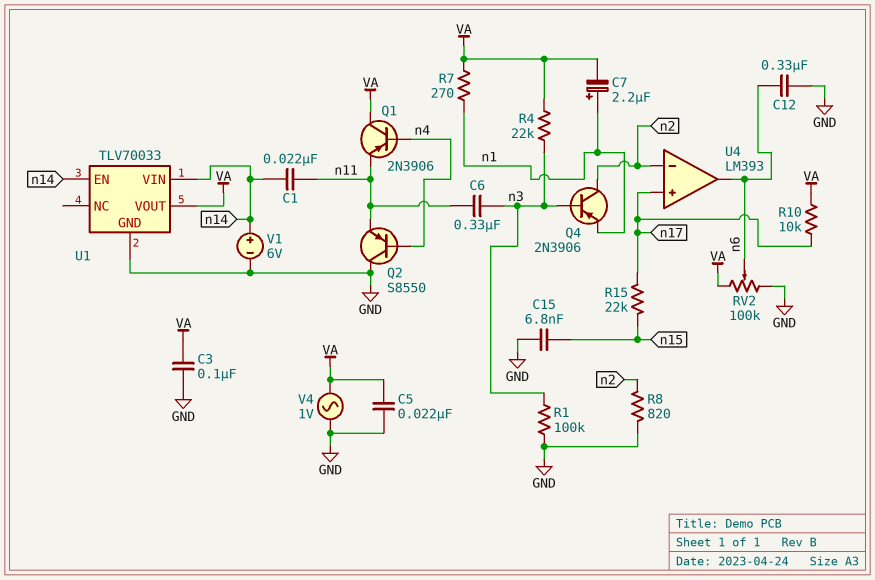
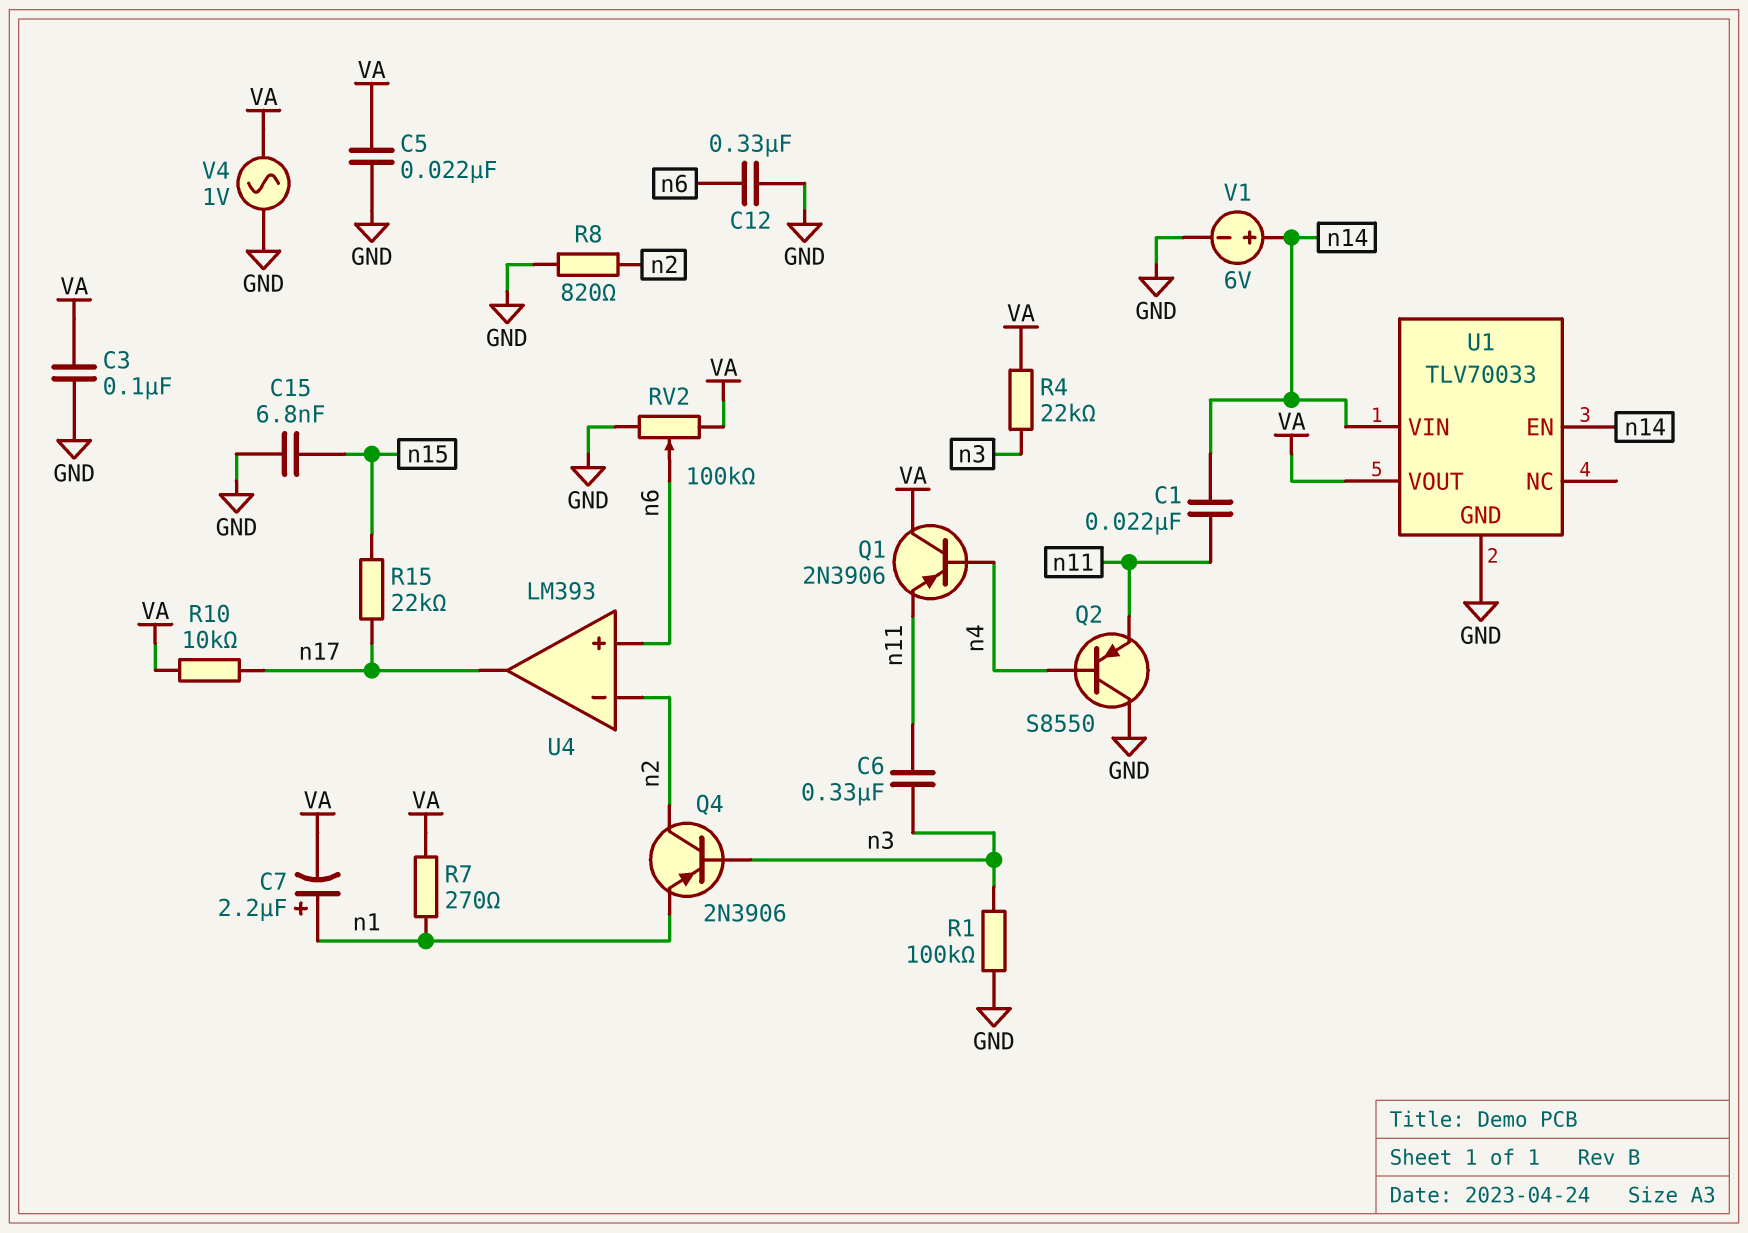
U4 pin in+: n17 -> n6
U4 pin out: n6 -> n17

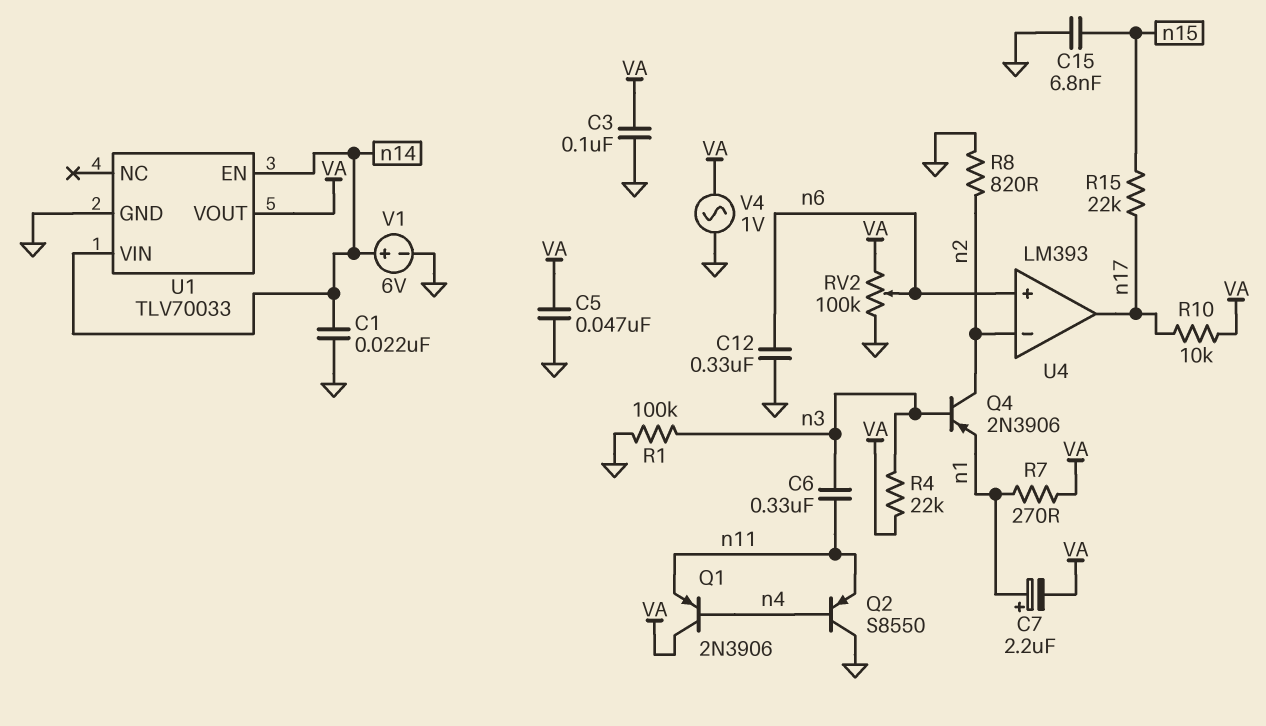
C1: 22nF (n11, n14) -> 22nF (GND, n14)
C5: 22nF (GND, VA) -> 47nF (GND, VA)

